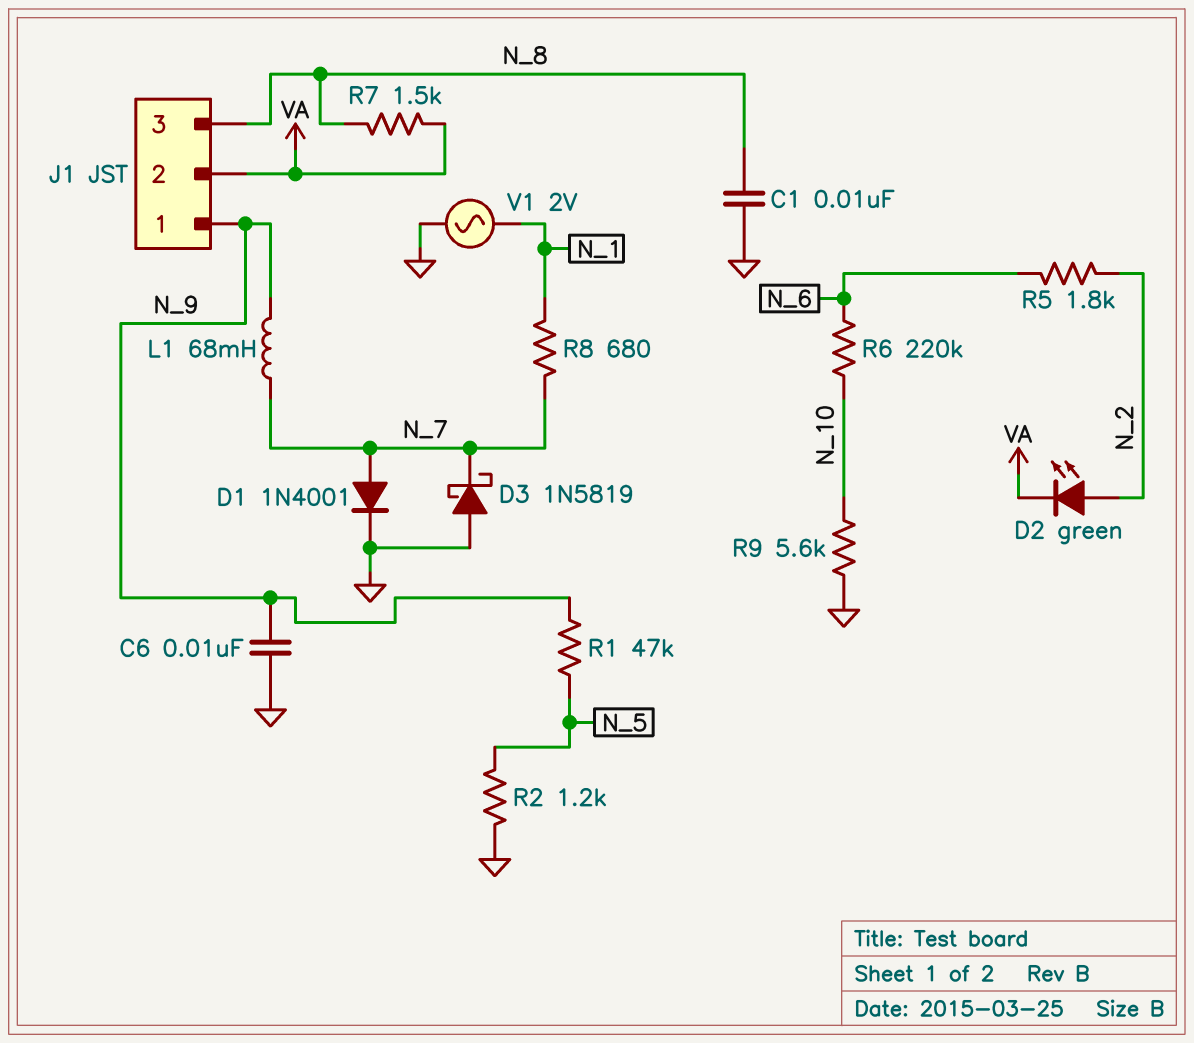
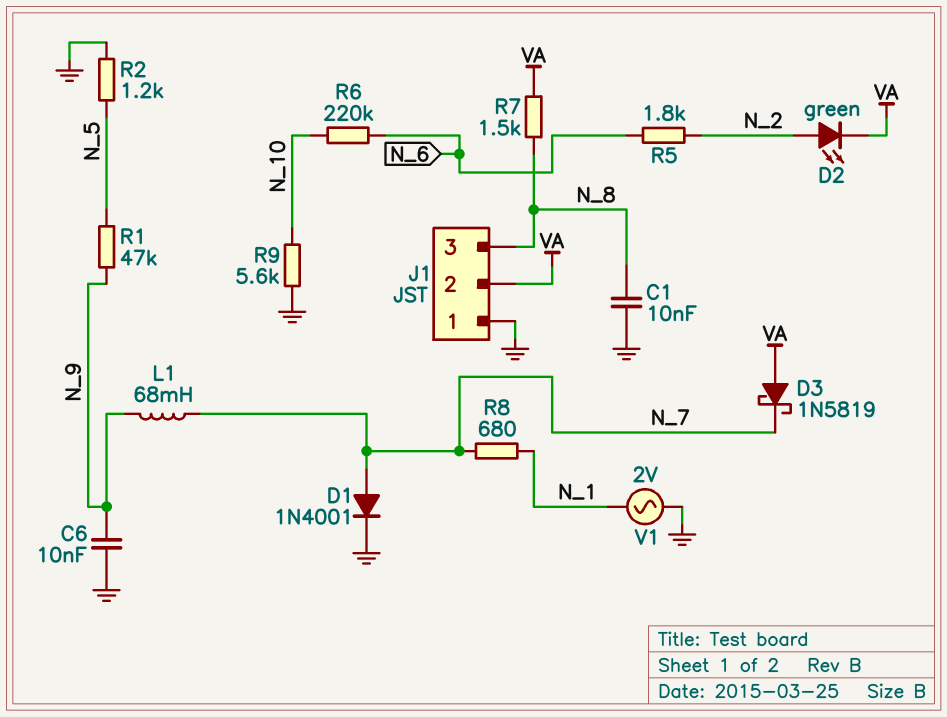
D3: schottky 1N5819 (A GND, K N_7) -> schottky 1N5819 (A VA, K N_7)
J1 pin 1: N_9 -> GND

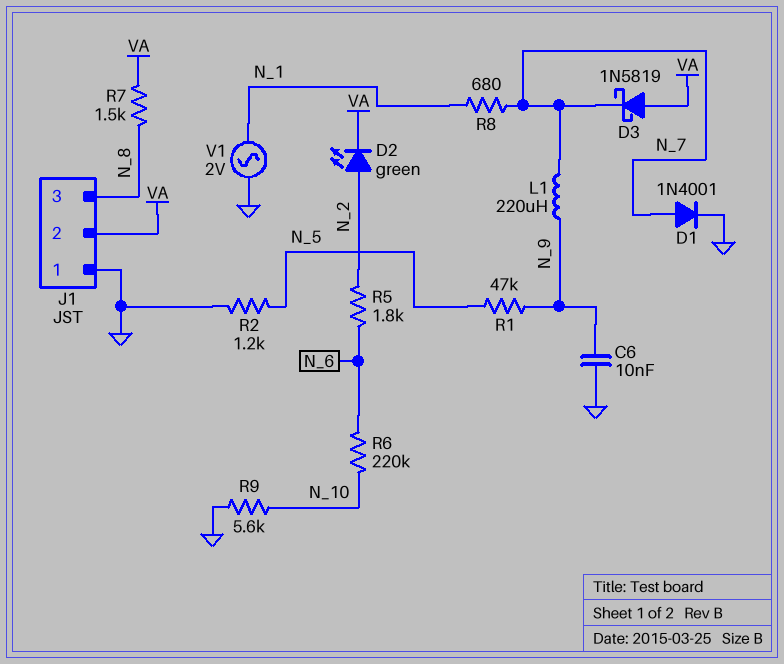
C1: 10nF (GND, N_8) -> none
L1: 68mH (N_7, N_9) -> 220uH (N_7, N_9)

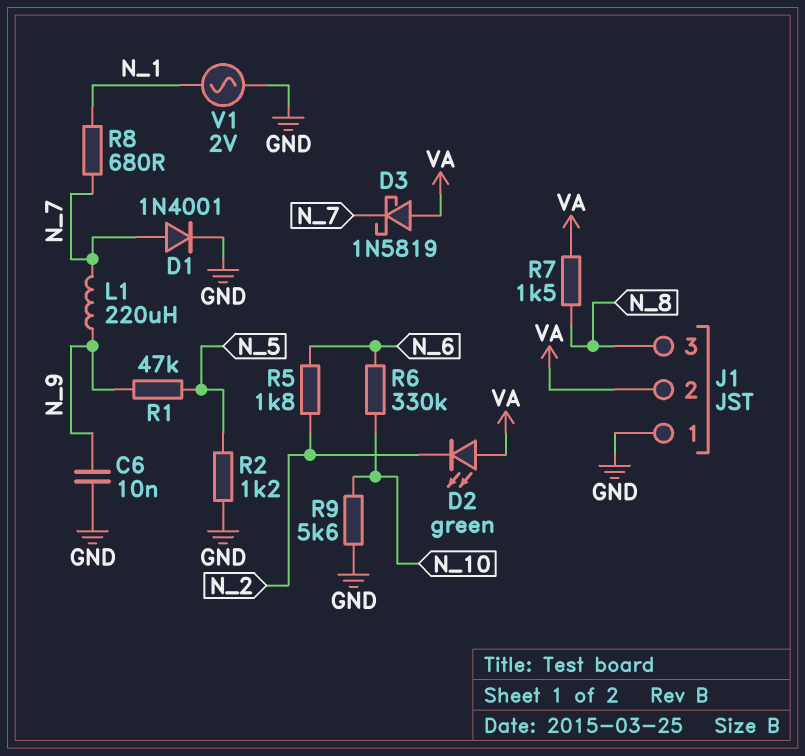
D2: LED green (A N_2, K VA) -> LED green (A VA, K N_2)
R6: 220k (N_6, N_10) -> 330k (N_6, N_10)

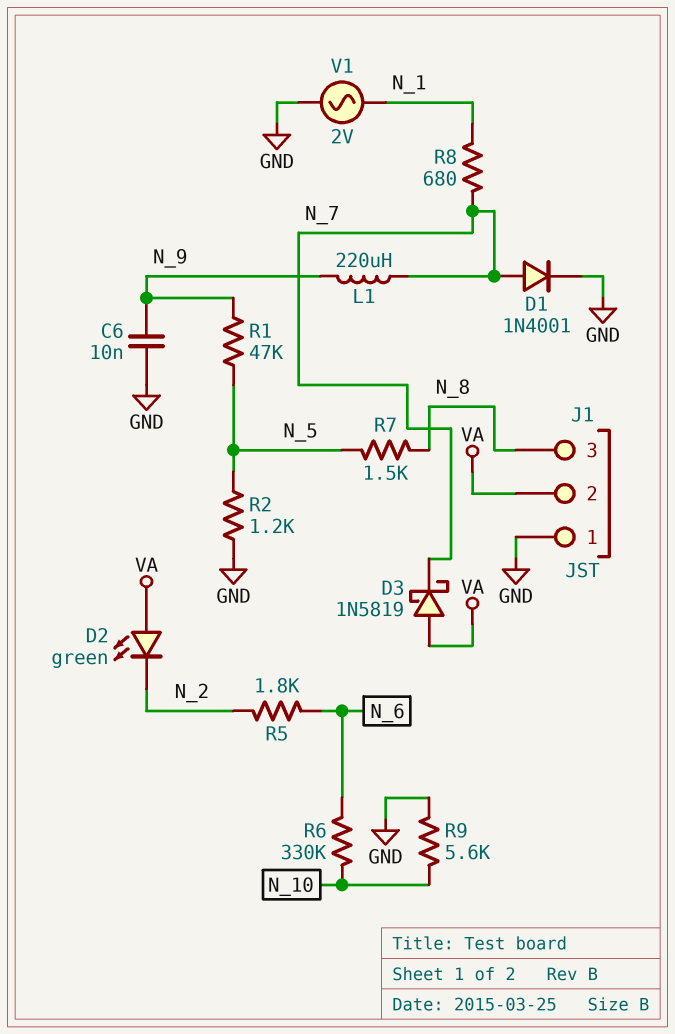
R7: 1.5k (N_8, VA) -> 1.5k (N_5, N_8)

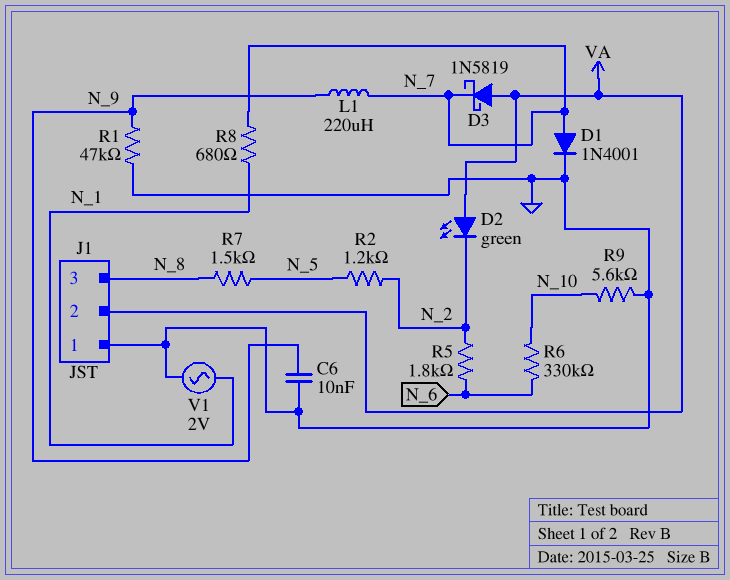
R1: 47k (N_5, N_9) -> 47k (GND, N_9)
R2: 1.2k (GND, N_5) -> 1.2k (N_2, N_5)

